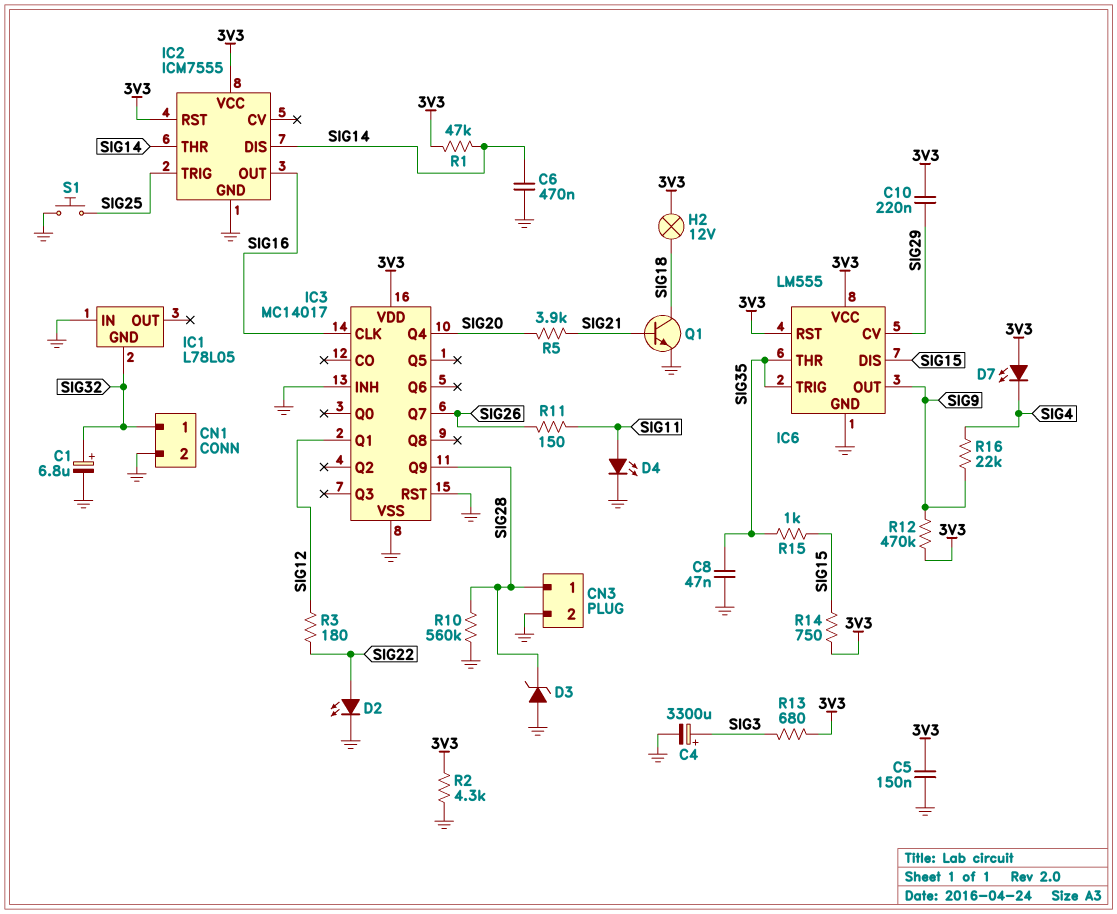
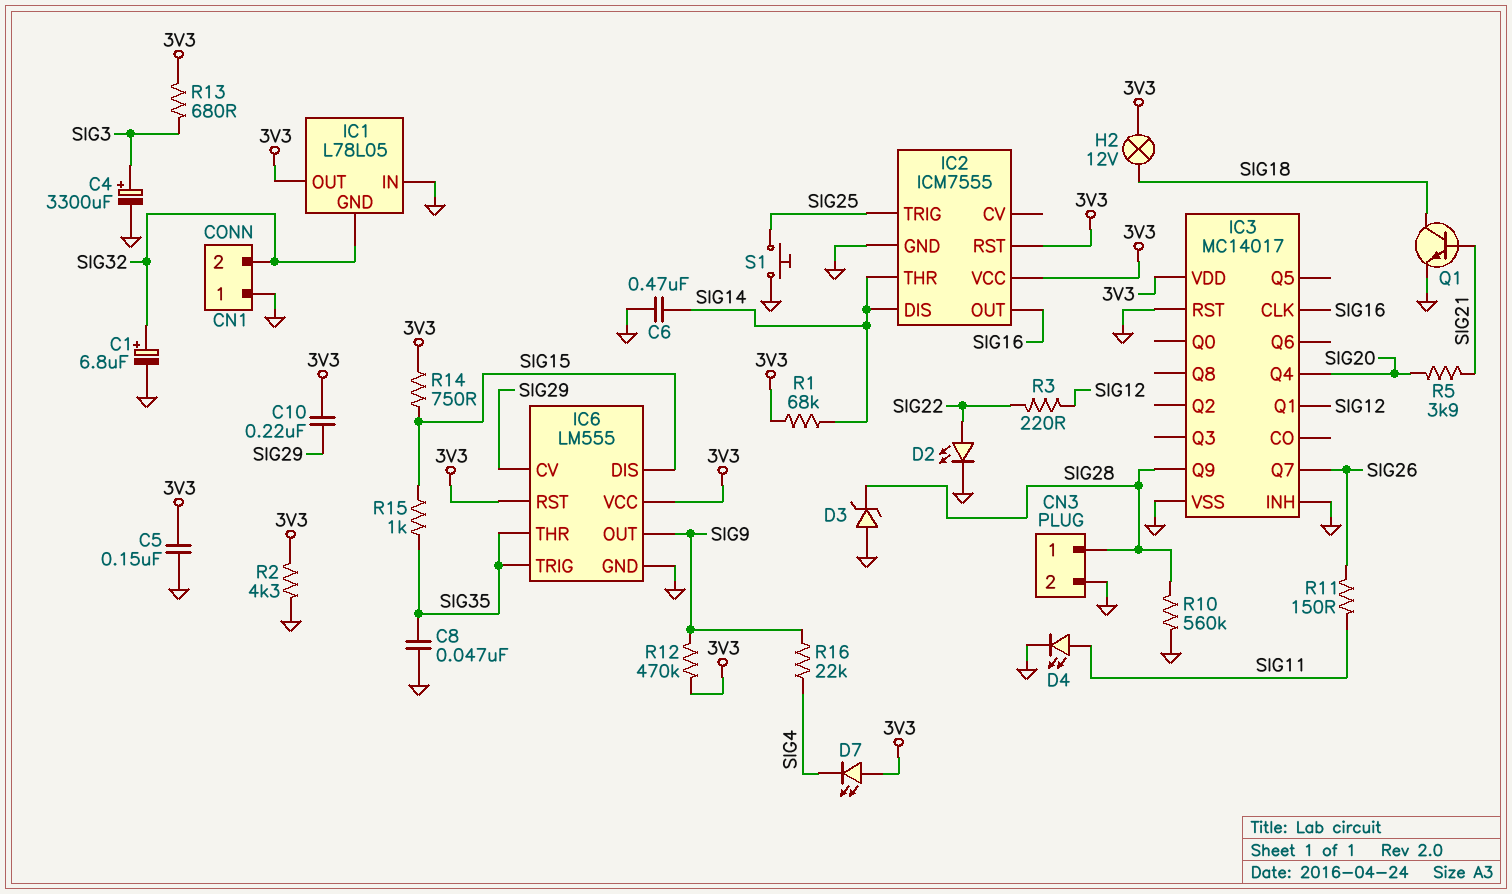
CN1 pin 1: SIG32 -> GND
CN1 pin 2: GND -> SIG32
IC1 pin OUT: none -> 3V3
R1: 47k (3V3, SIG14) -> 68k (3V3, SIG14)
R3: 180 (SIG12, SIG22) -> 220 (SIG12, SIG22)

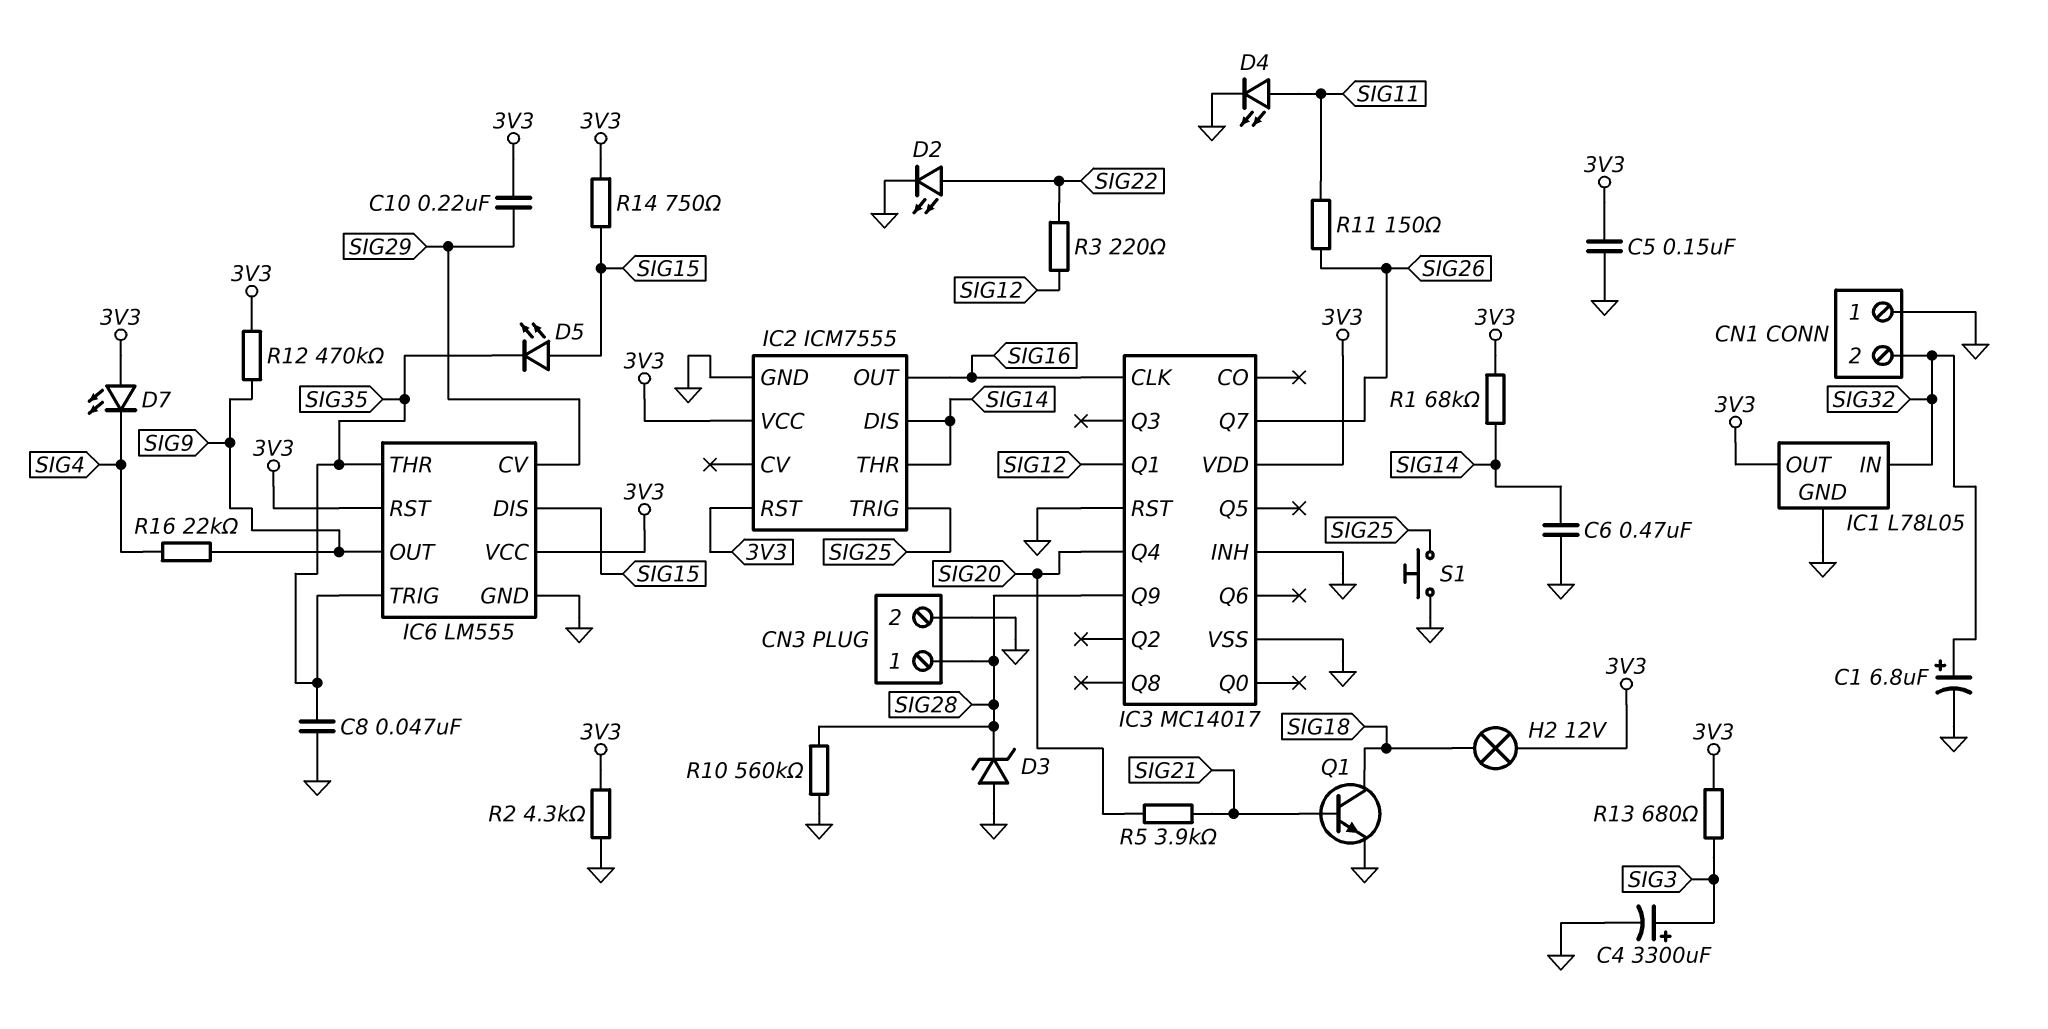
D5: none -> LED (A SIG15, K SIG35)
IC1 pin GND: SIG32 -> GND
IC1 pin IN: GND -> SIG32
R15: 1k (SIG15, SIG35) -> none

